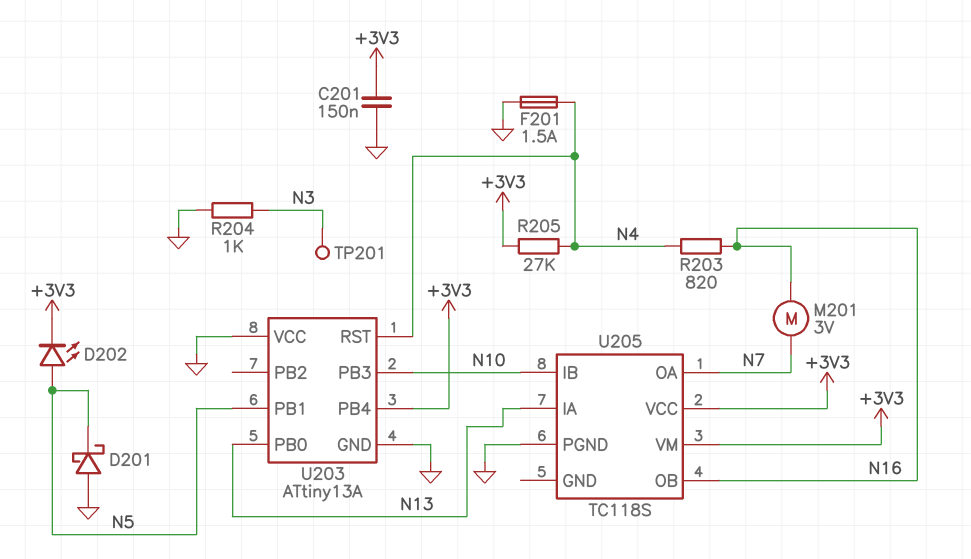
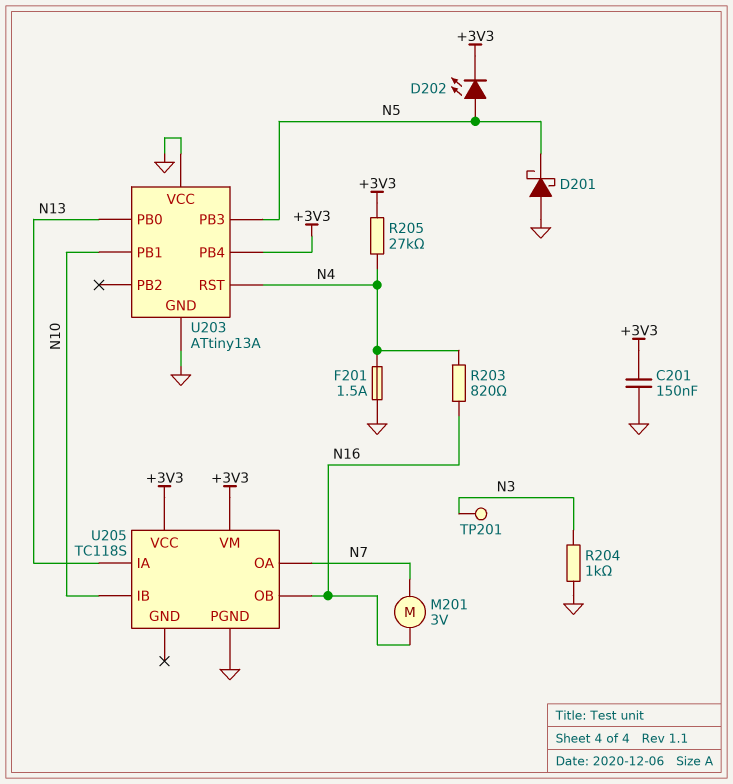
U203 pin PB1: N5 -> N10
U203 pin PB3: N10 -> N5

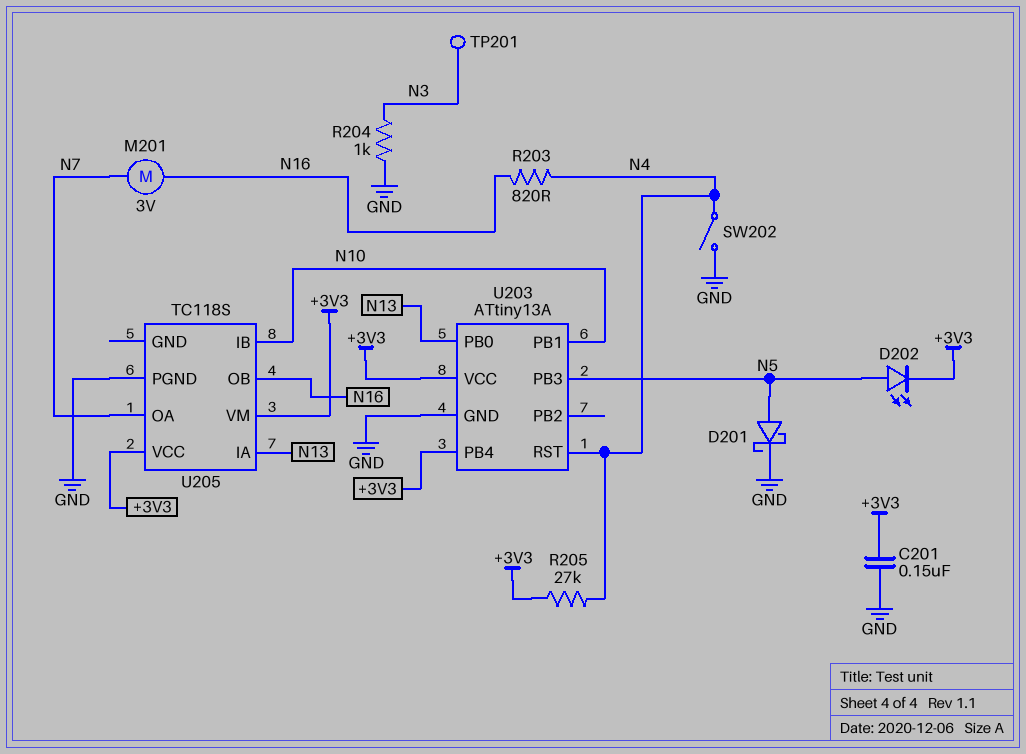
D201: schottky (A GND, K N5) -> schottky (A N5, K GND)
F201: 1.5A (GND, N4) -> none
SW202: none -> switch (GND, N4)
U203 pin VCC: GND -> +3V3

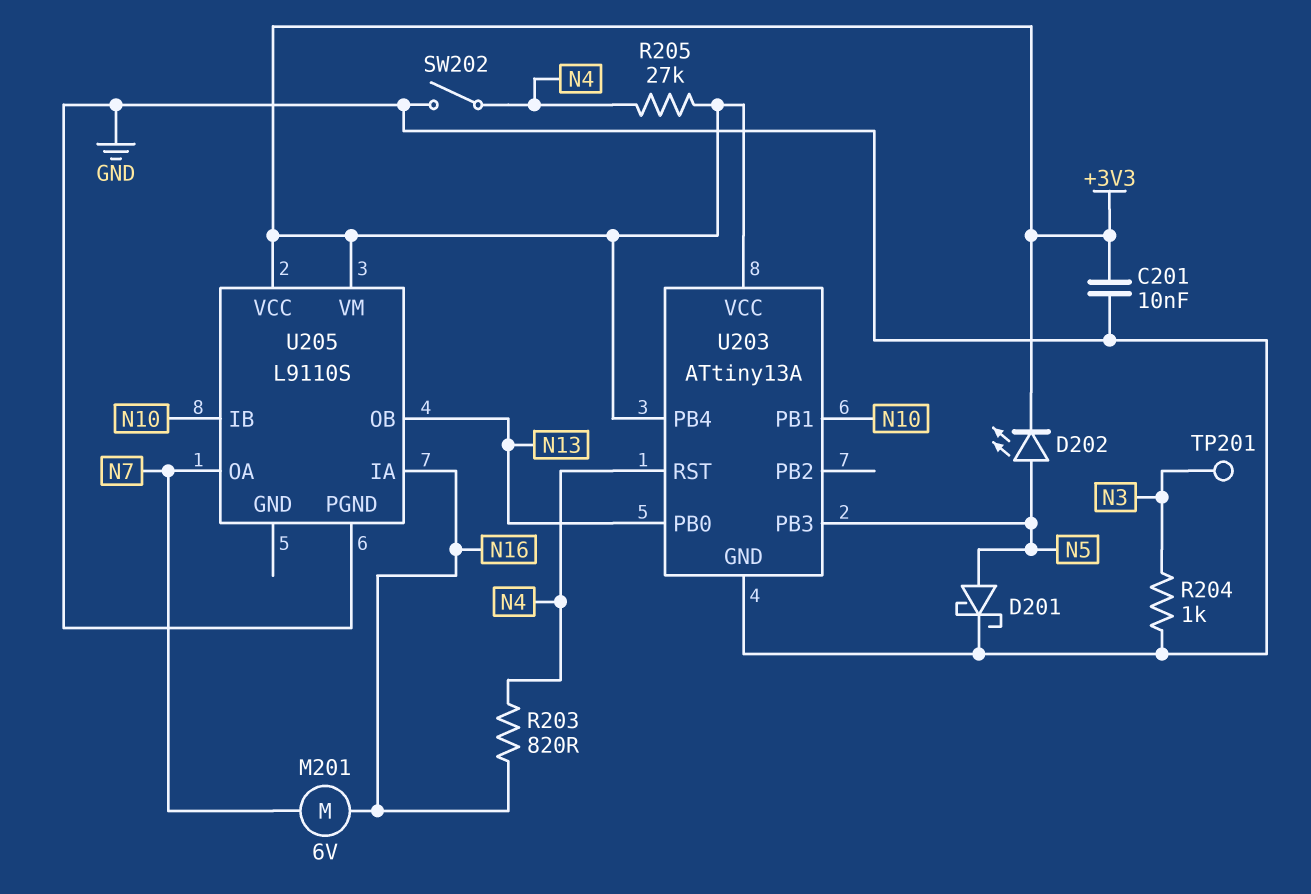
C201: 150nF (+3V3, GND) -> 10nF (+3V3, GND)
M201: motor 3V (N7, N16) -> motor 6V (N7, N16)
U205: TC118S -> L9110S
U205 pin IA: N13 -> N16
U205 pin OB: N16 -> N13

